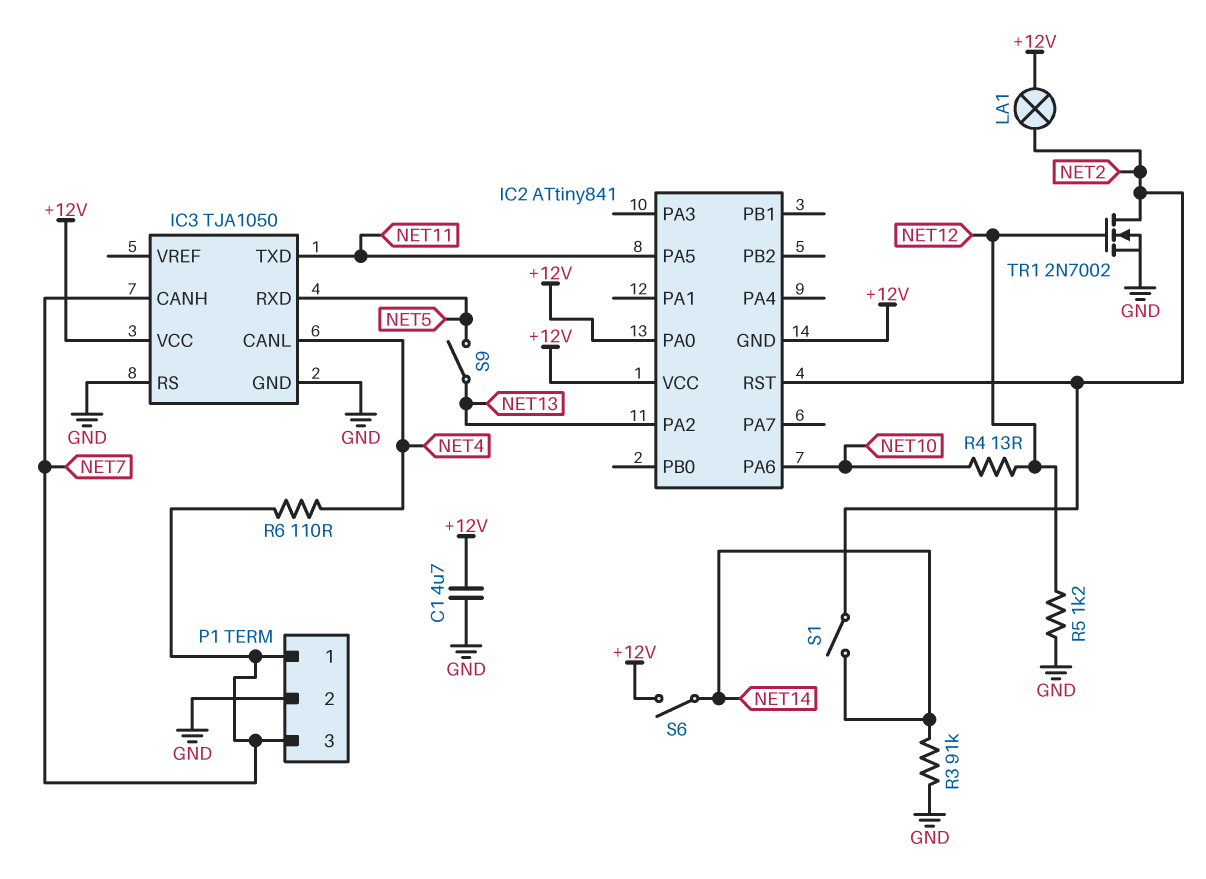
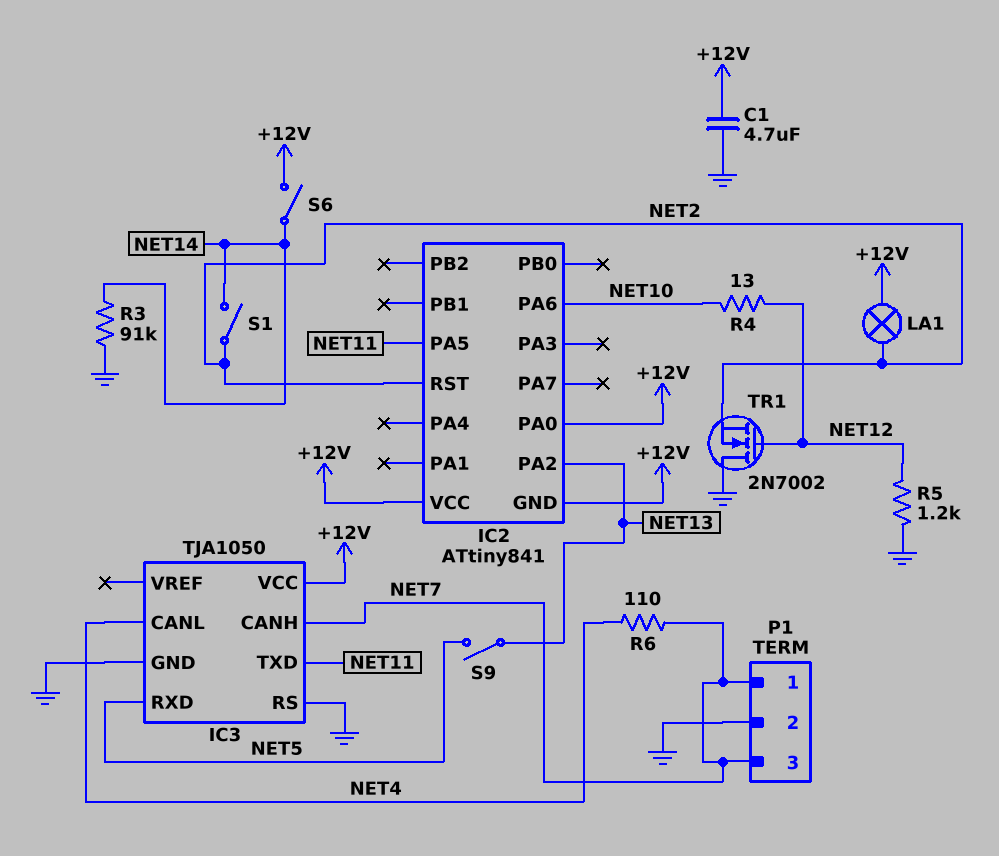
TR1: NMOS 2N7002 (G NET12, D NET2, S GND) -> NMOS 2N7002 (G NET12, D GND, S NET2)

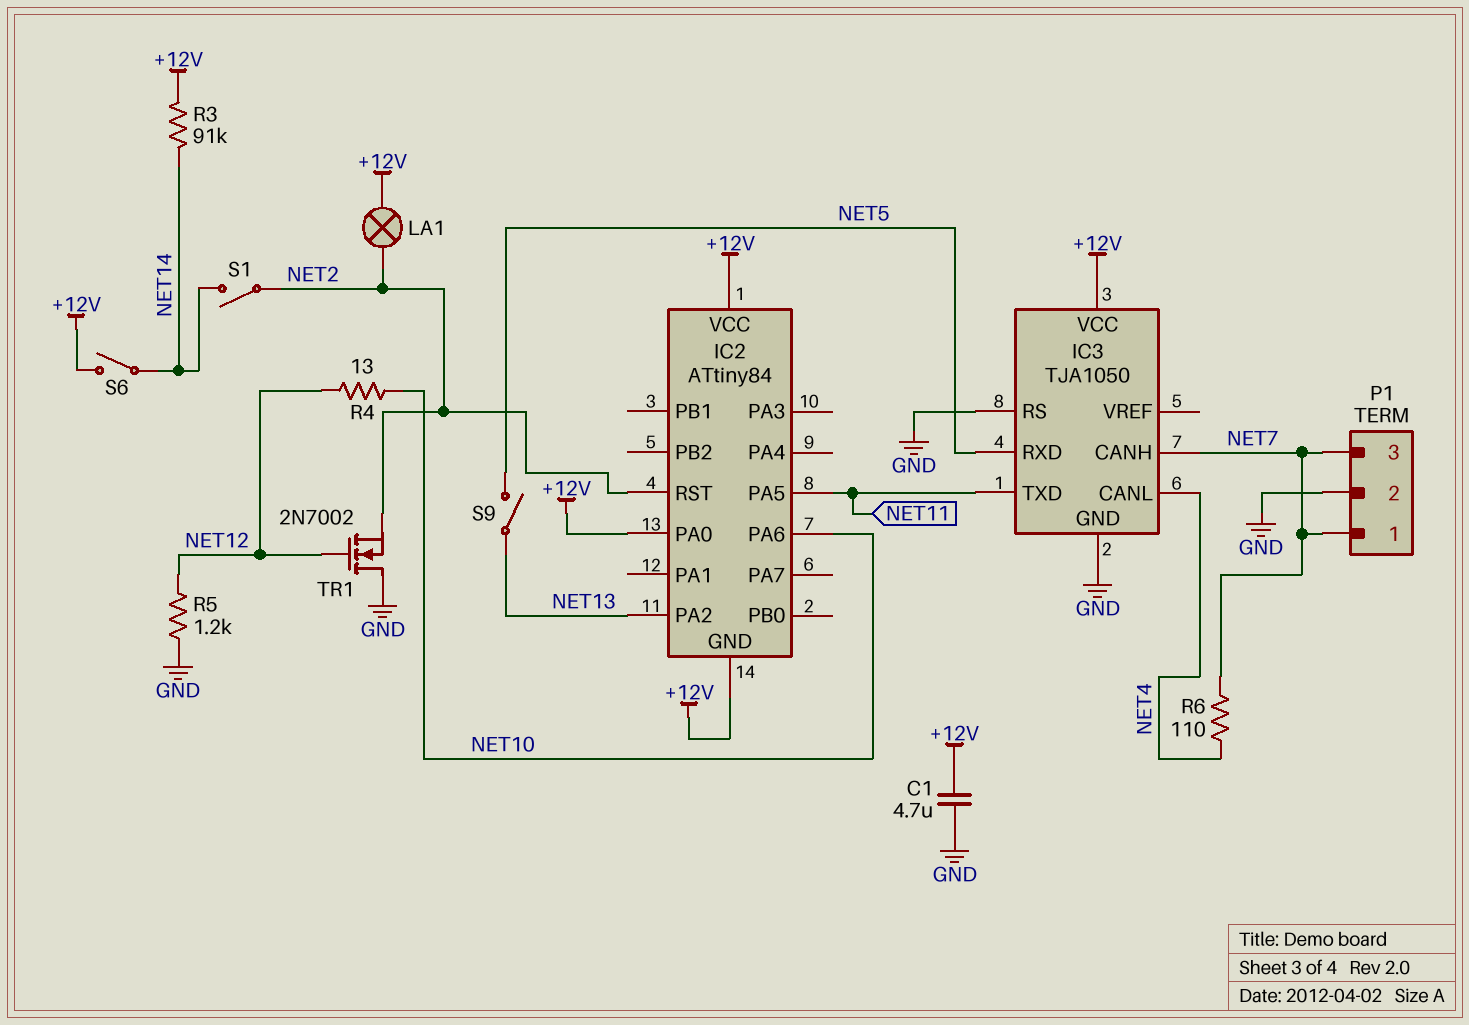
IC2: ATtiny841 -> ATtiny84
R3: 91k (GND, NET14) -> 91k (+12V, NET14)

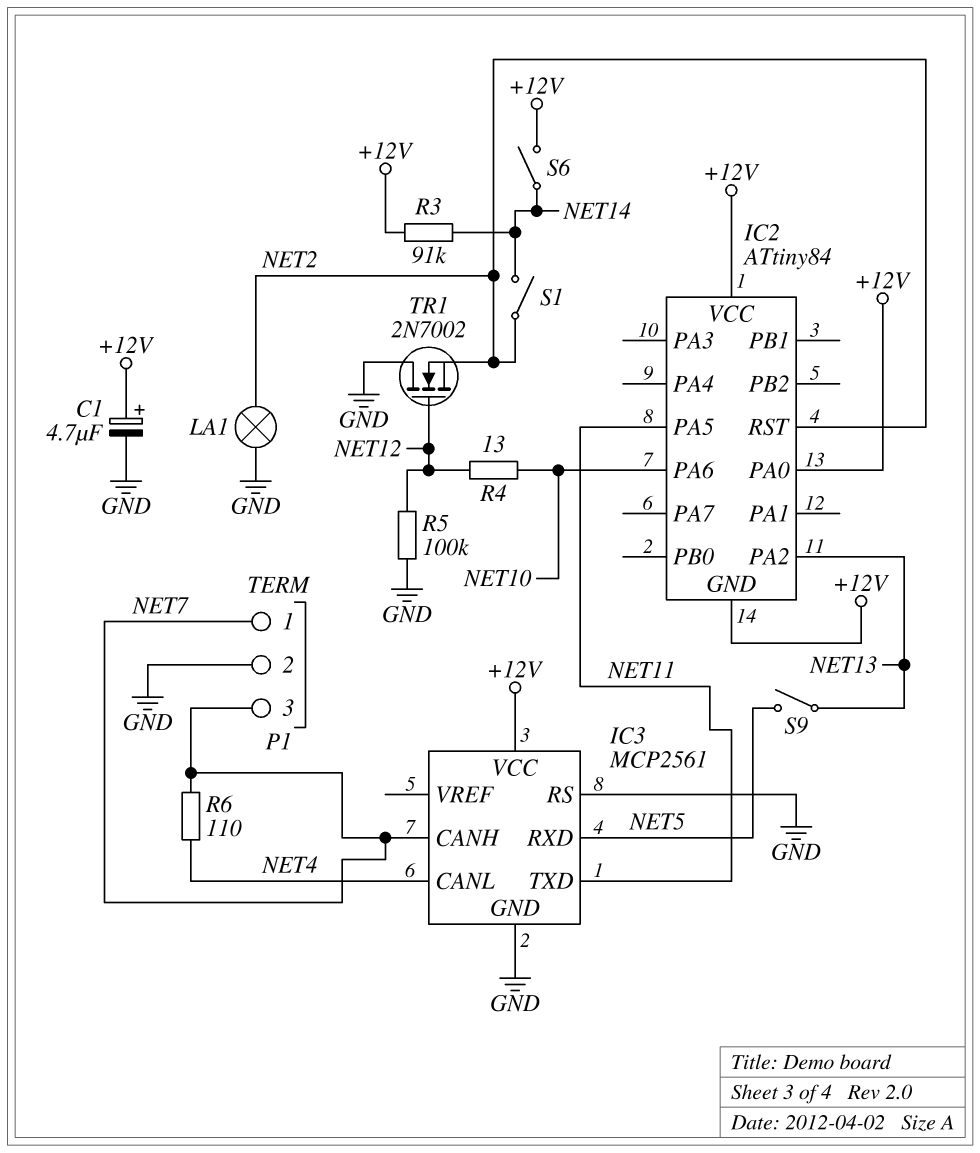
C1: 4.7uF (+12V, GND) -> 4.7uF (plus +12V, minus GND)
IC3: TJA1050 -> MCP2561
LA1: lamp (+12V, NET2) -> lamp (GND, NET2)
R5: 1.2k (GND, NET12) -> 100k (GND, NET12)

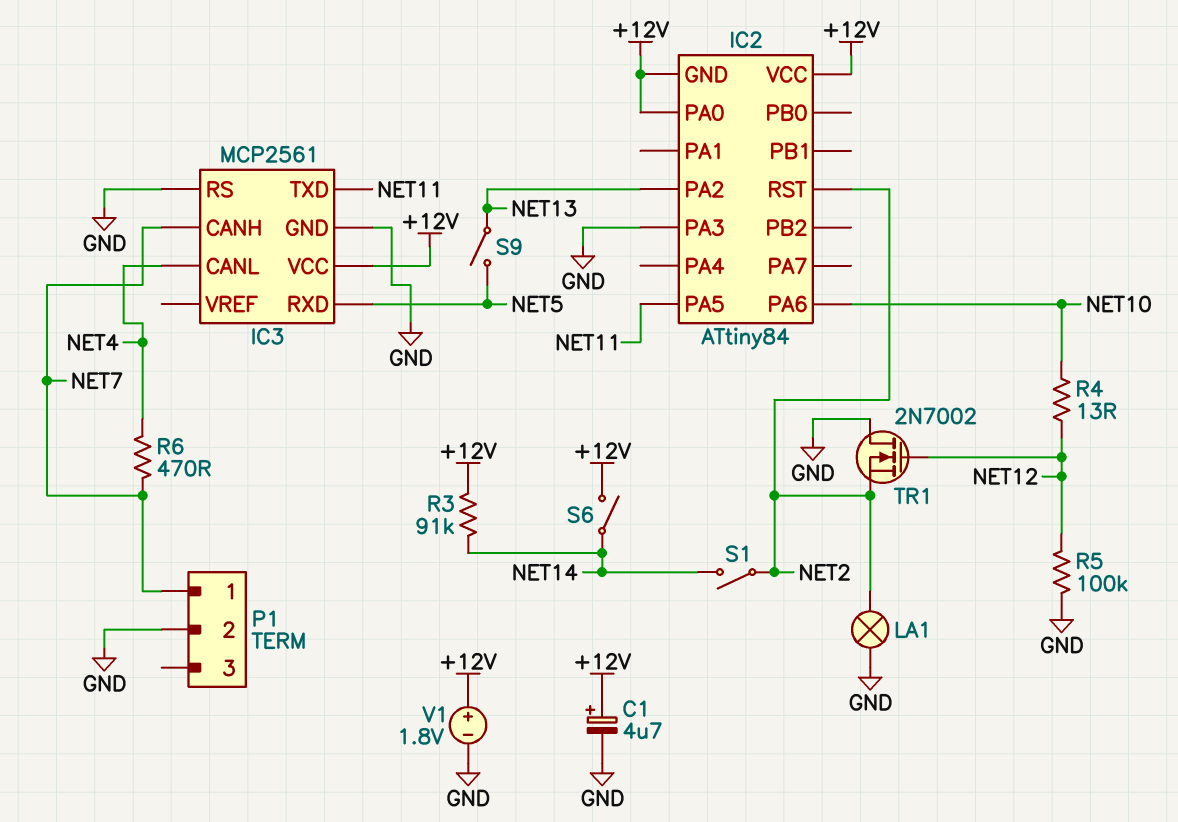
IC2 pin PA3: none -> GND
P1 pin 3: NET7 -> none
R6: 110 (NET4, NET7) -> 470 (NET4, NET7)
V1: none -> 1.8V (plus +12V, minus GND)

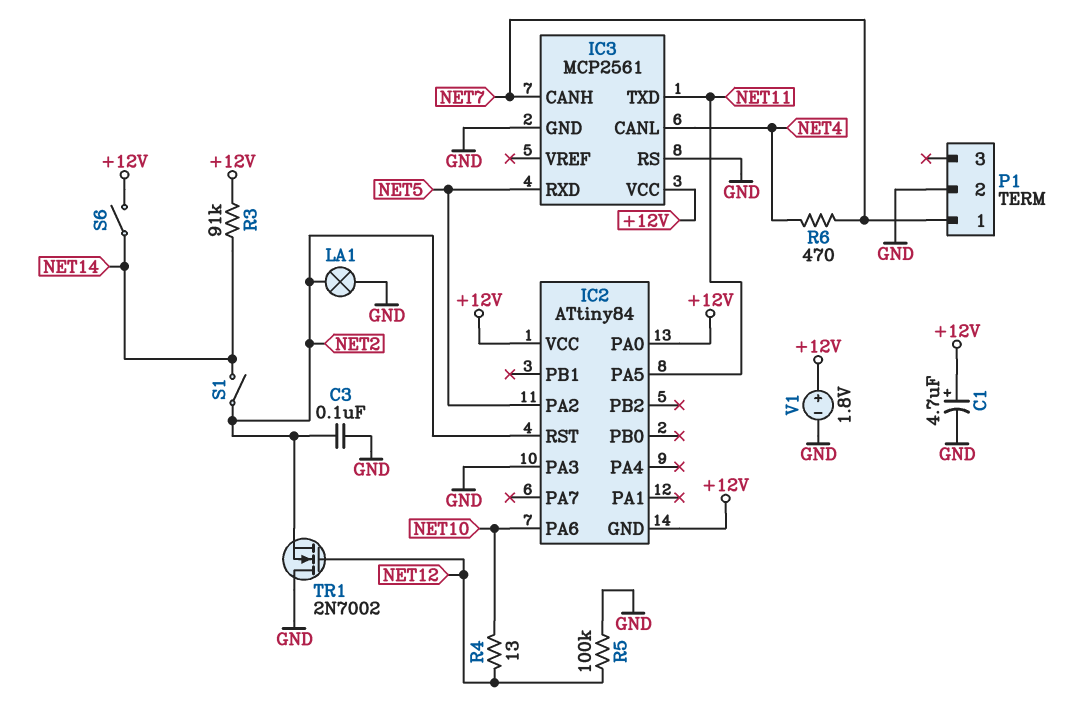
C3: none -> 100nF (GND, NET2)
IC2 pin PA2: NET13 -> NET5
S9: switch (NET5, NET13) -> none

